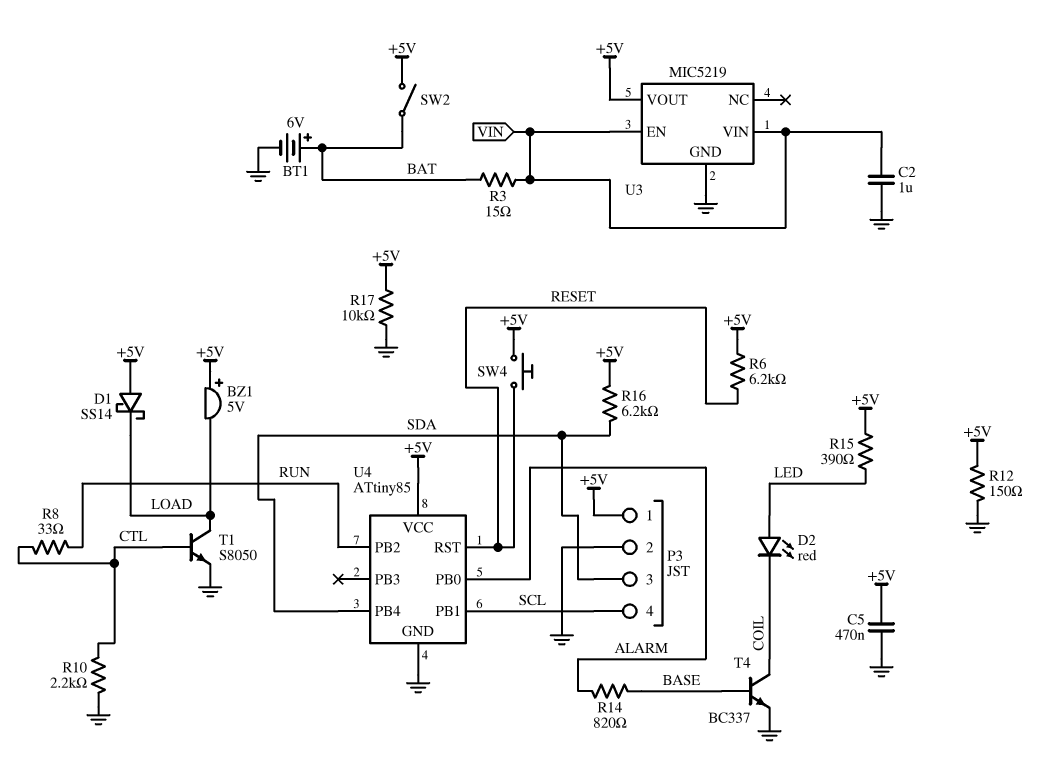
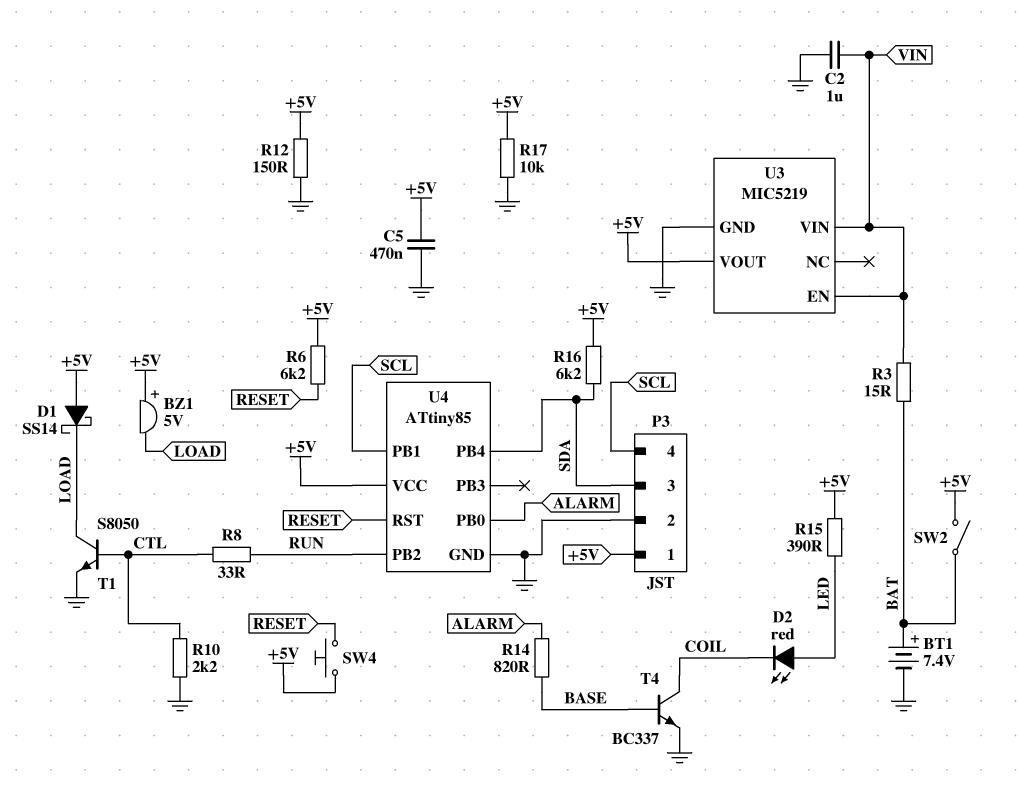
BT1: 6V (plus BAT, minus GND) -> 7.4V (plus BAT, minus GND)

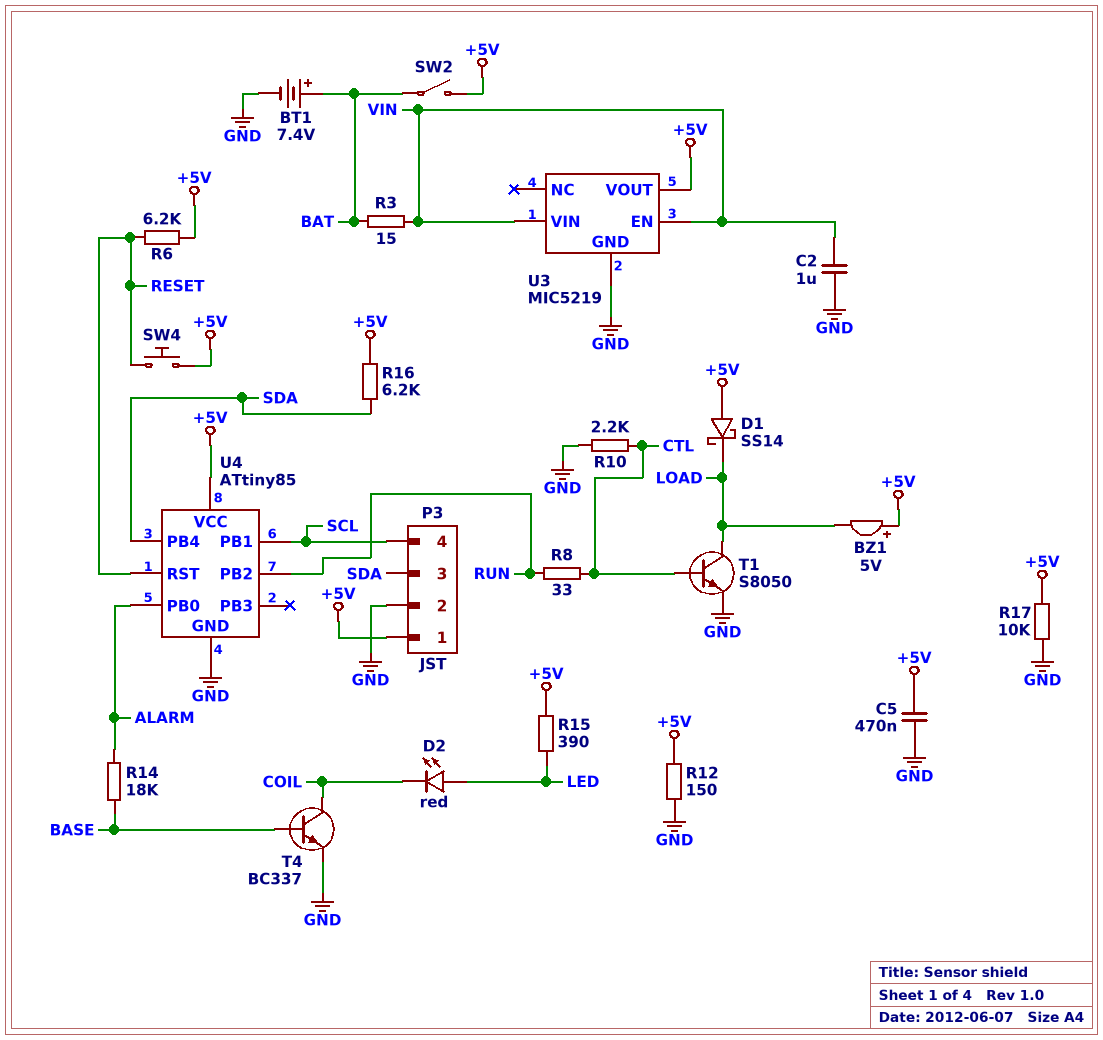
R14: 820 (ALARM, BASE) -> 18k (ALARM, BASE)

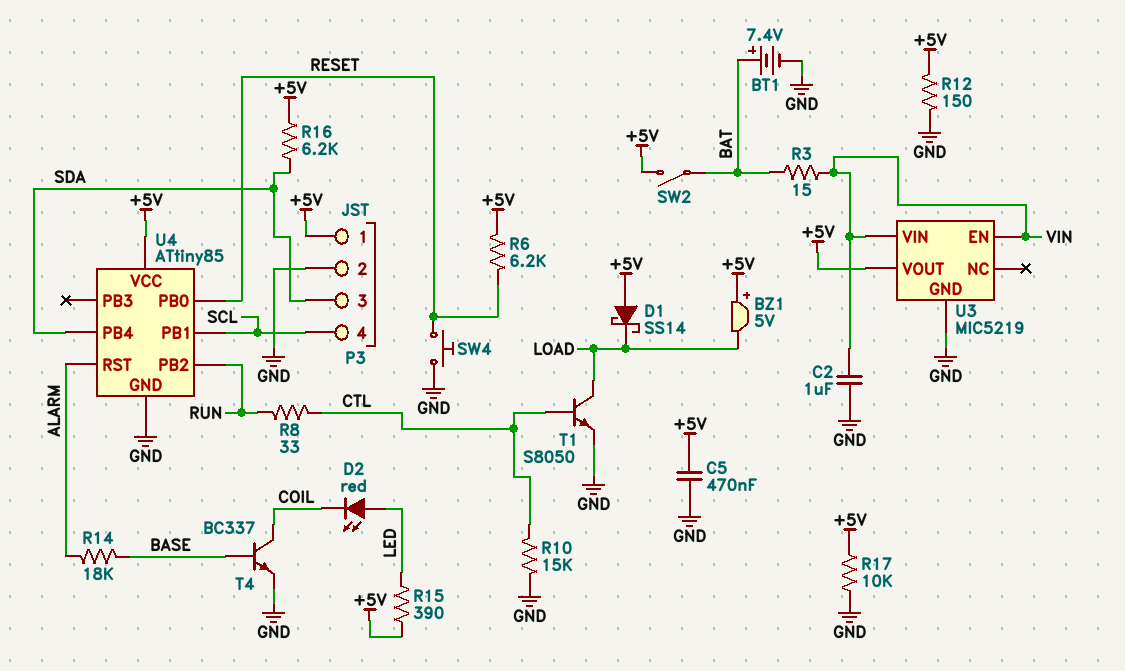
R10: 2.2k (CTL, GND) -> 15k (CTL, GND)
SW4: button (+5V, RESET) -> button (GND, RESET)
U4 pin PB0: ALARM -> RESET
U4 pin RST: RESET -> ALARM

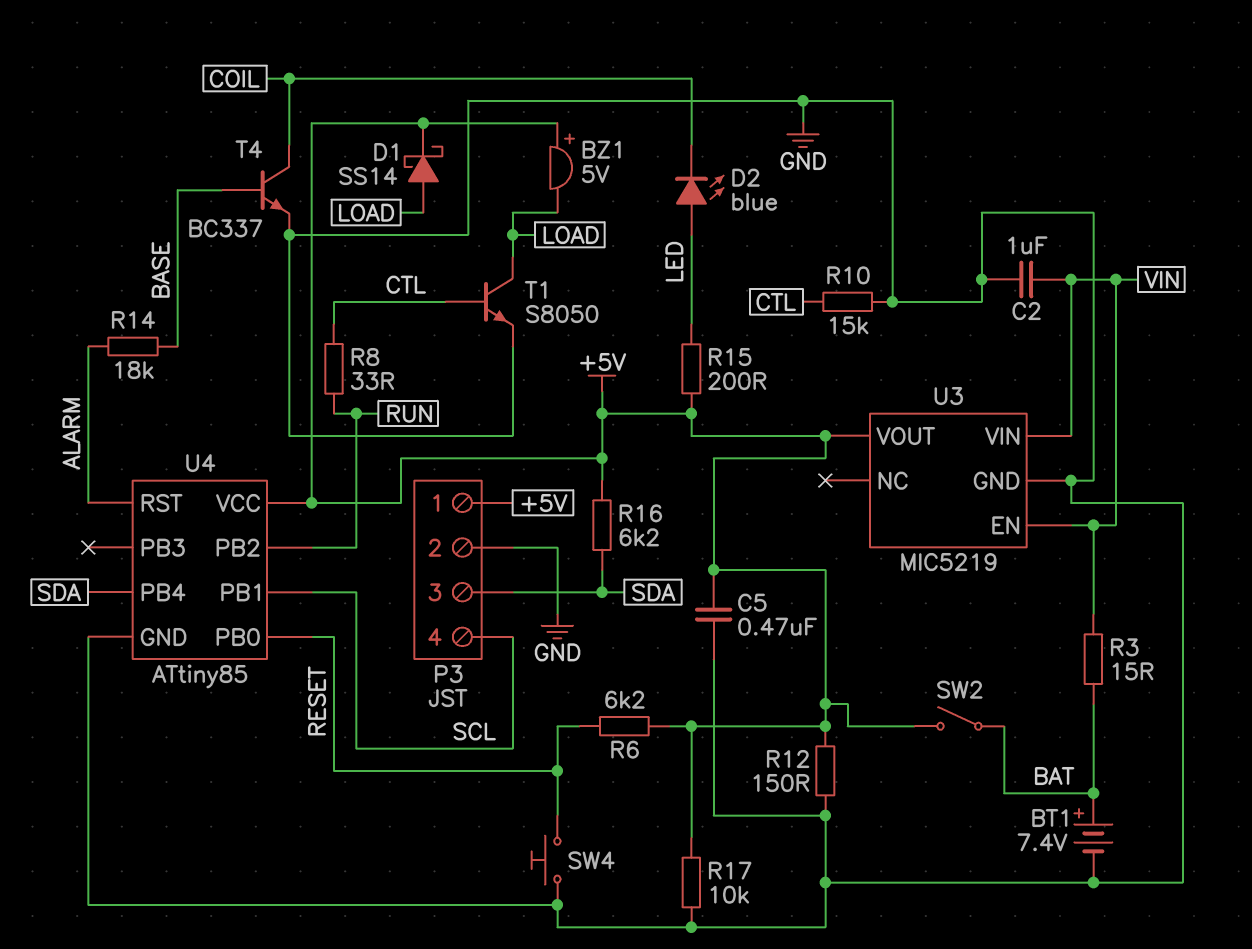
D1: schottky SS14 (A +5V, K LOAD) -> schottky SS14 (A LOAD, K +5V)
D2: LED red (A LED, K COIL) -> LED blue (A LED, K COIL)
R15: 390 (+5V, LED) -> 200 (+5V, LED)

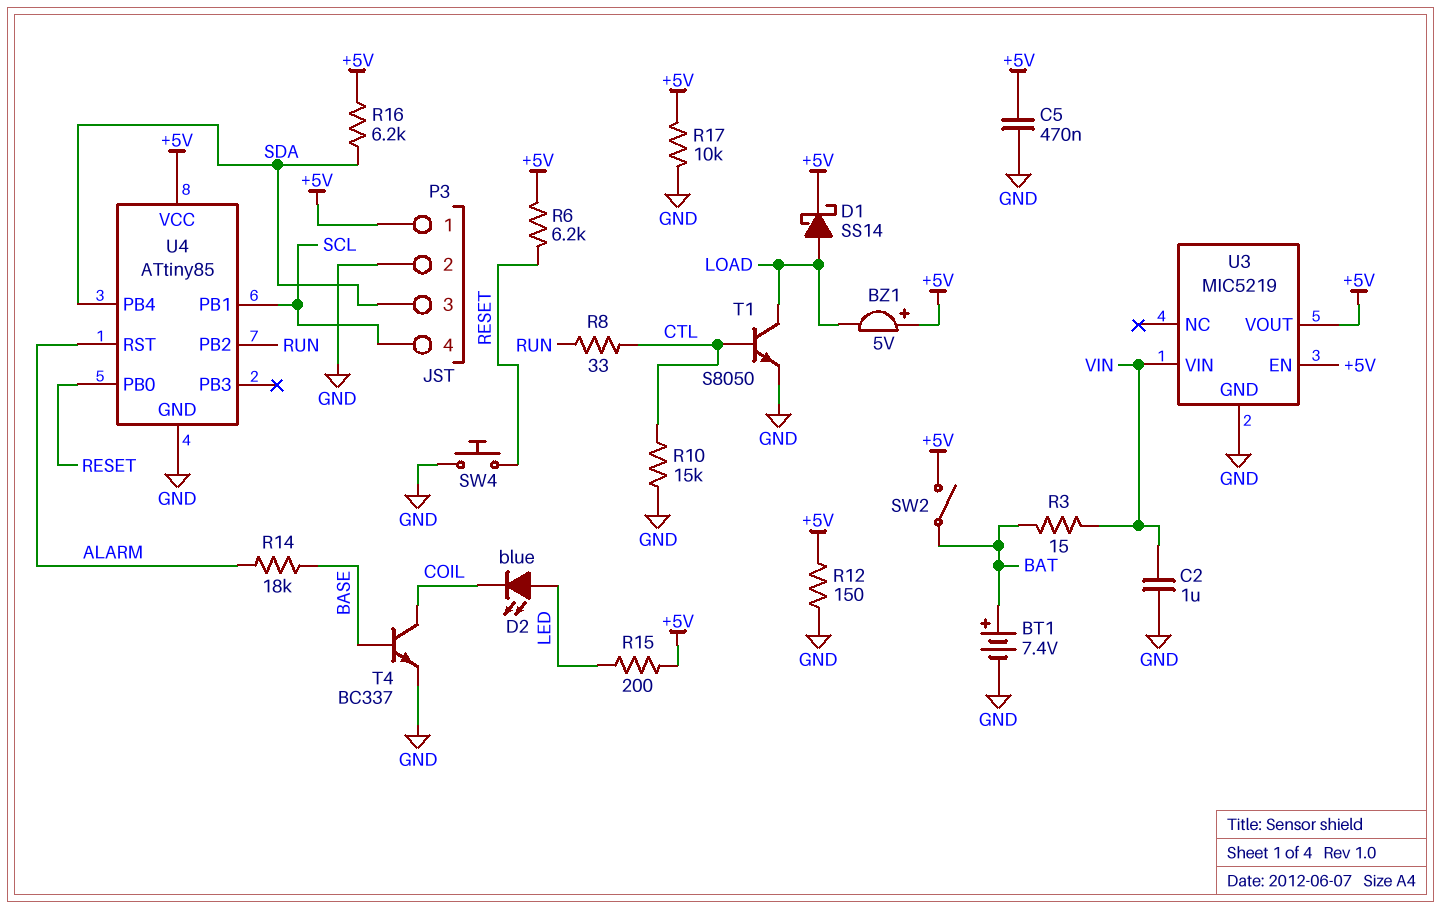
U3 pin EN: VIN -> +5V

